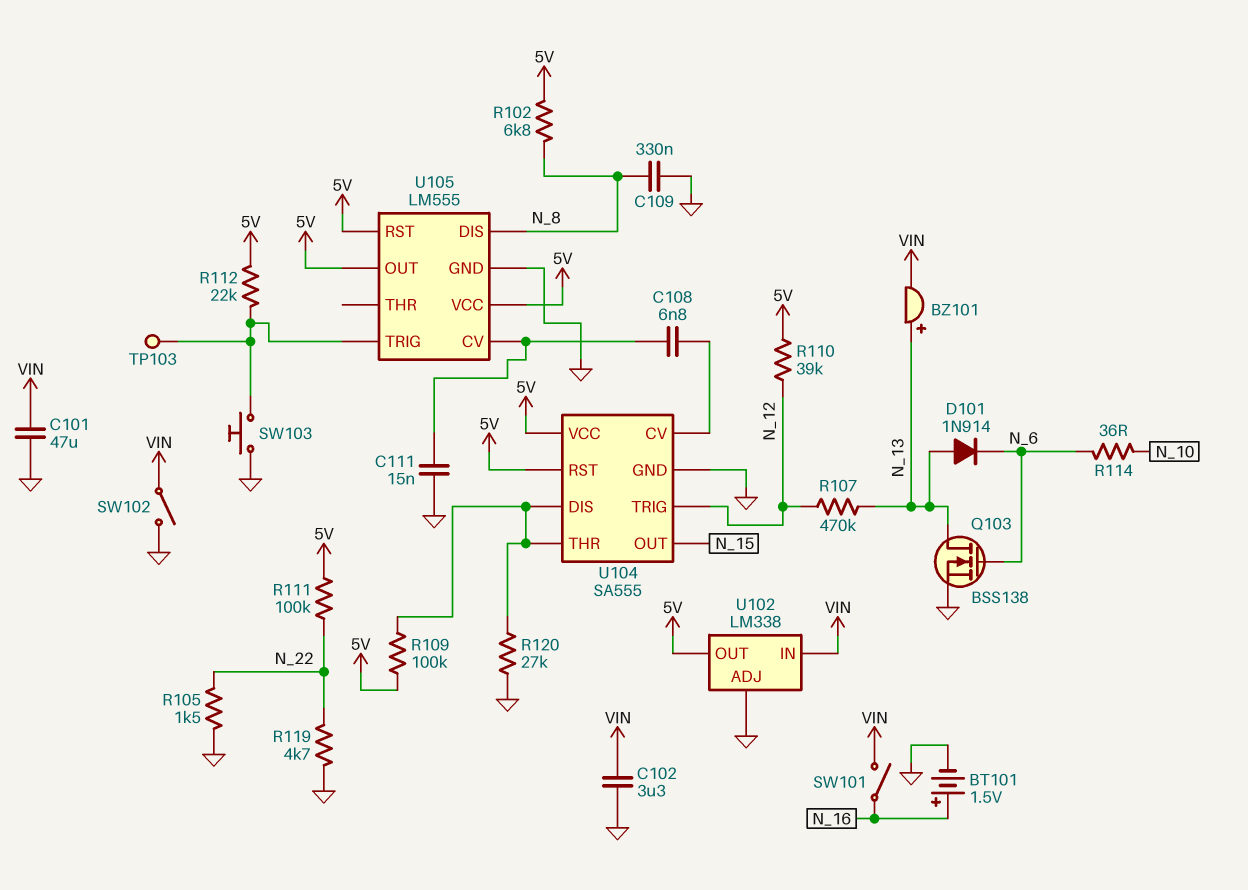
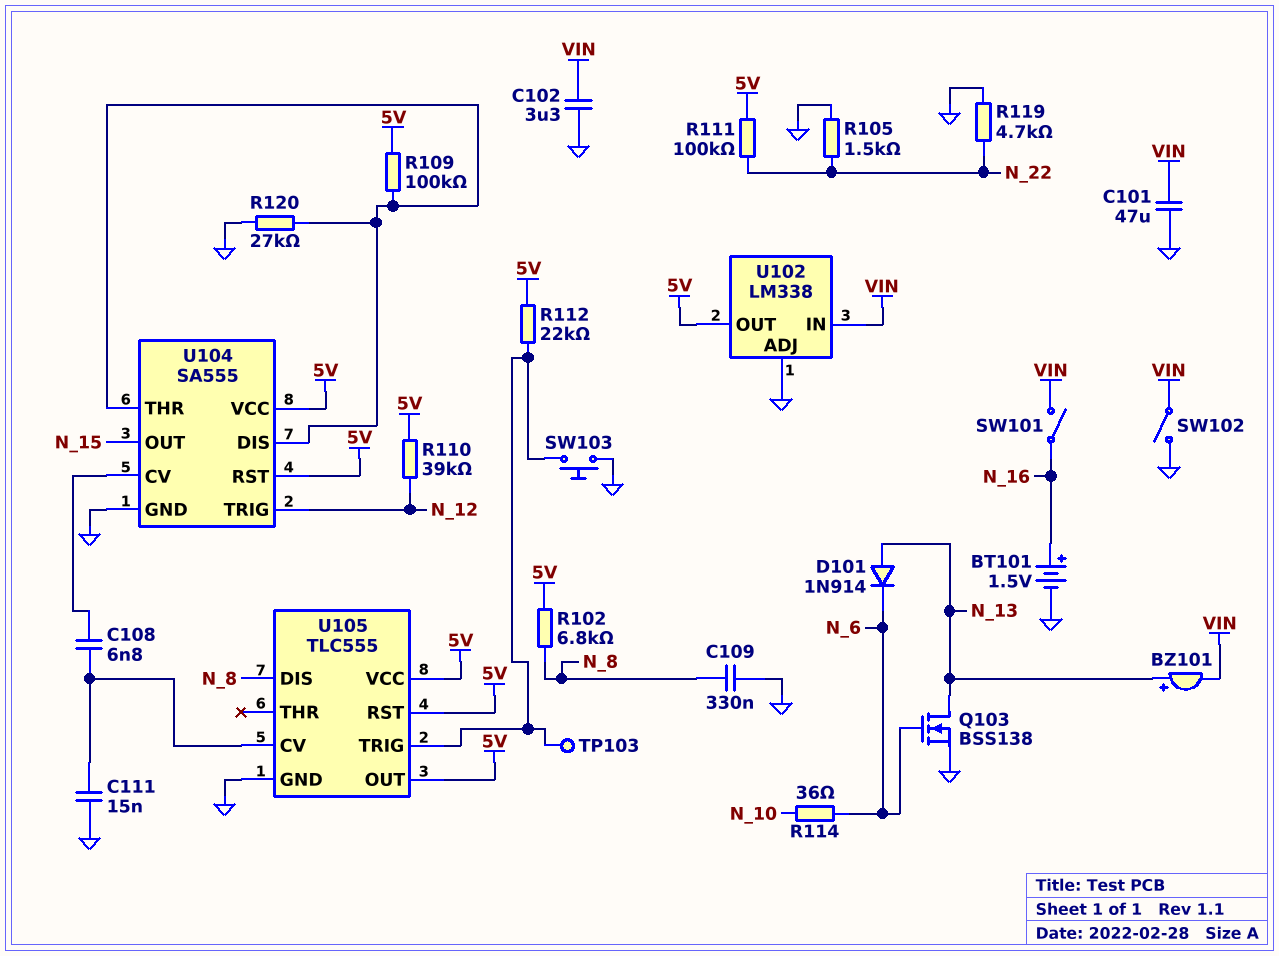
R107: 470k (N_12, N_13) -> none
U105: LM555 -> TLC555

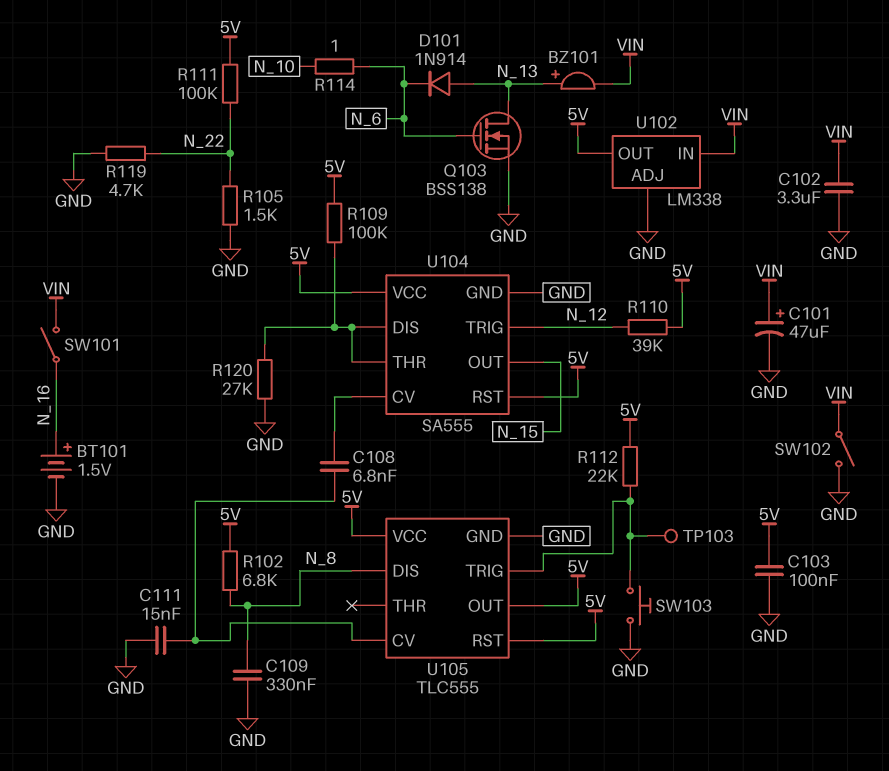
C101: 47uF (GND, VIN) -> 47uF (plus VIN, minus GND)
C103: none -> 100nF (5V, GND)
R114: 36 (N_6, N_10) -> 1 (N_6, N_10)

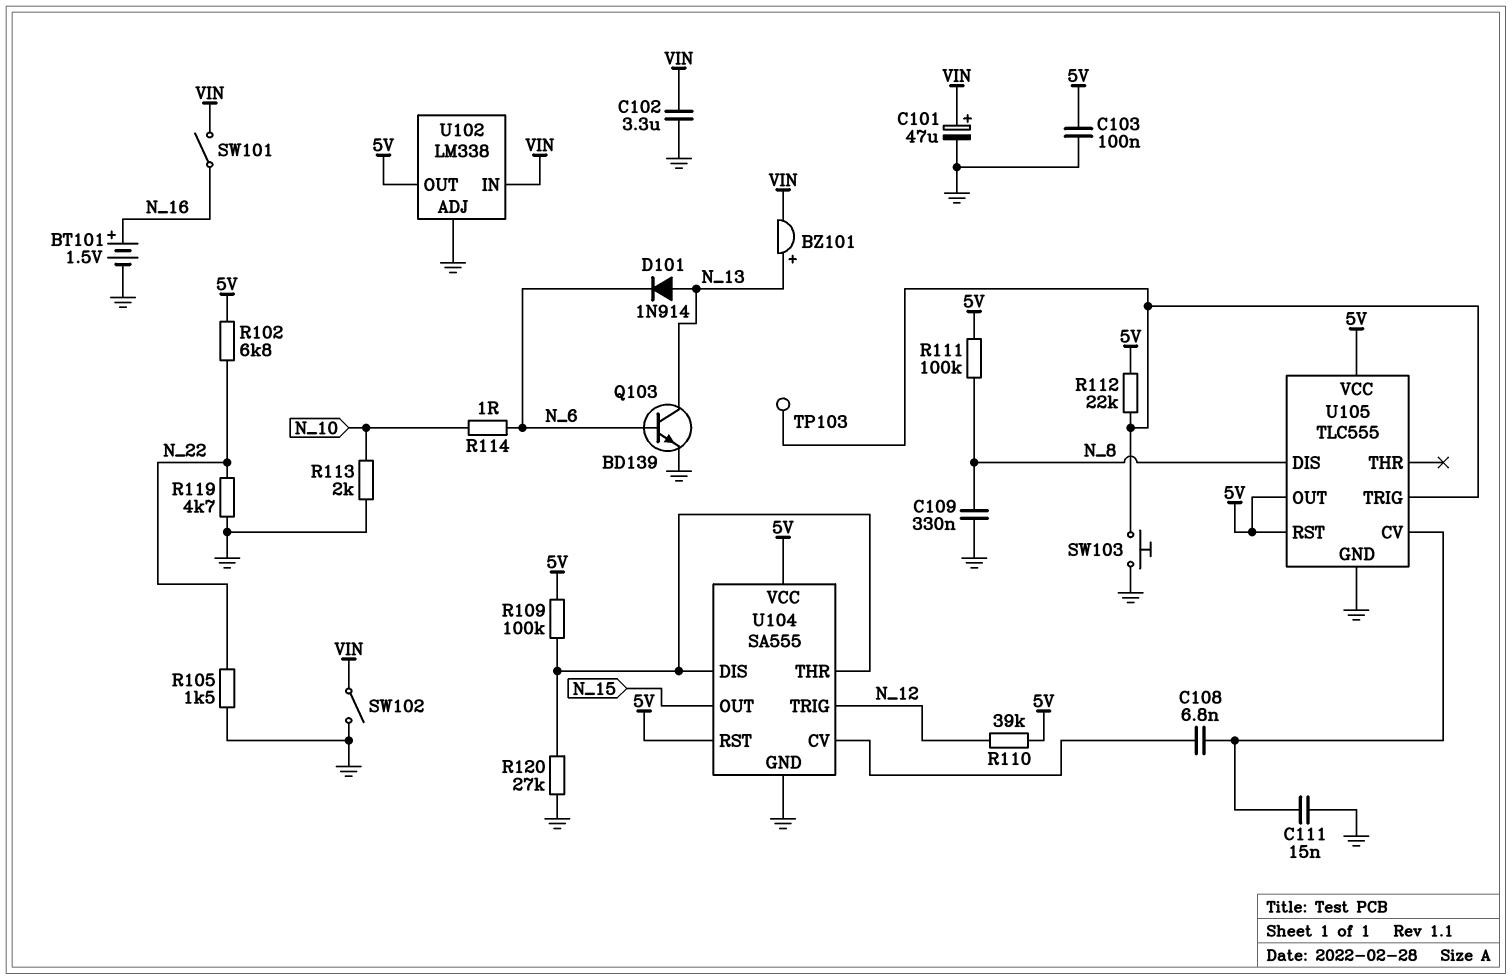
Q103: NMOS BSS138 (G N_6, D N_13, S GND) -> NPN BD139 (B N_6, C N_13, E GND)
R102: 6.8k (5V, N_8) -> 6.8k (5V, N_22)
R111: 100k (5V, N_22) -> 100k (5V, N_8)
R113: none -> 2k (GND, N_10)

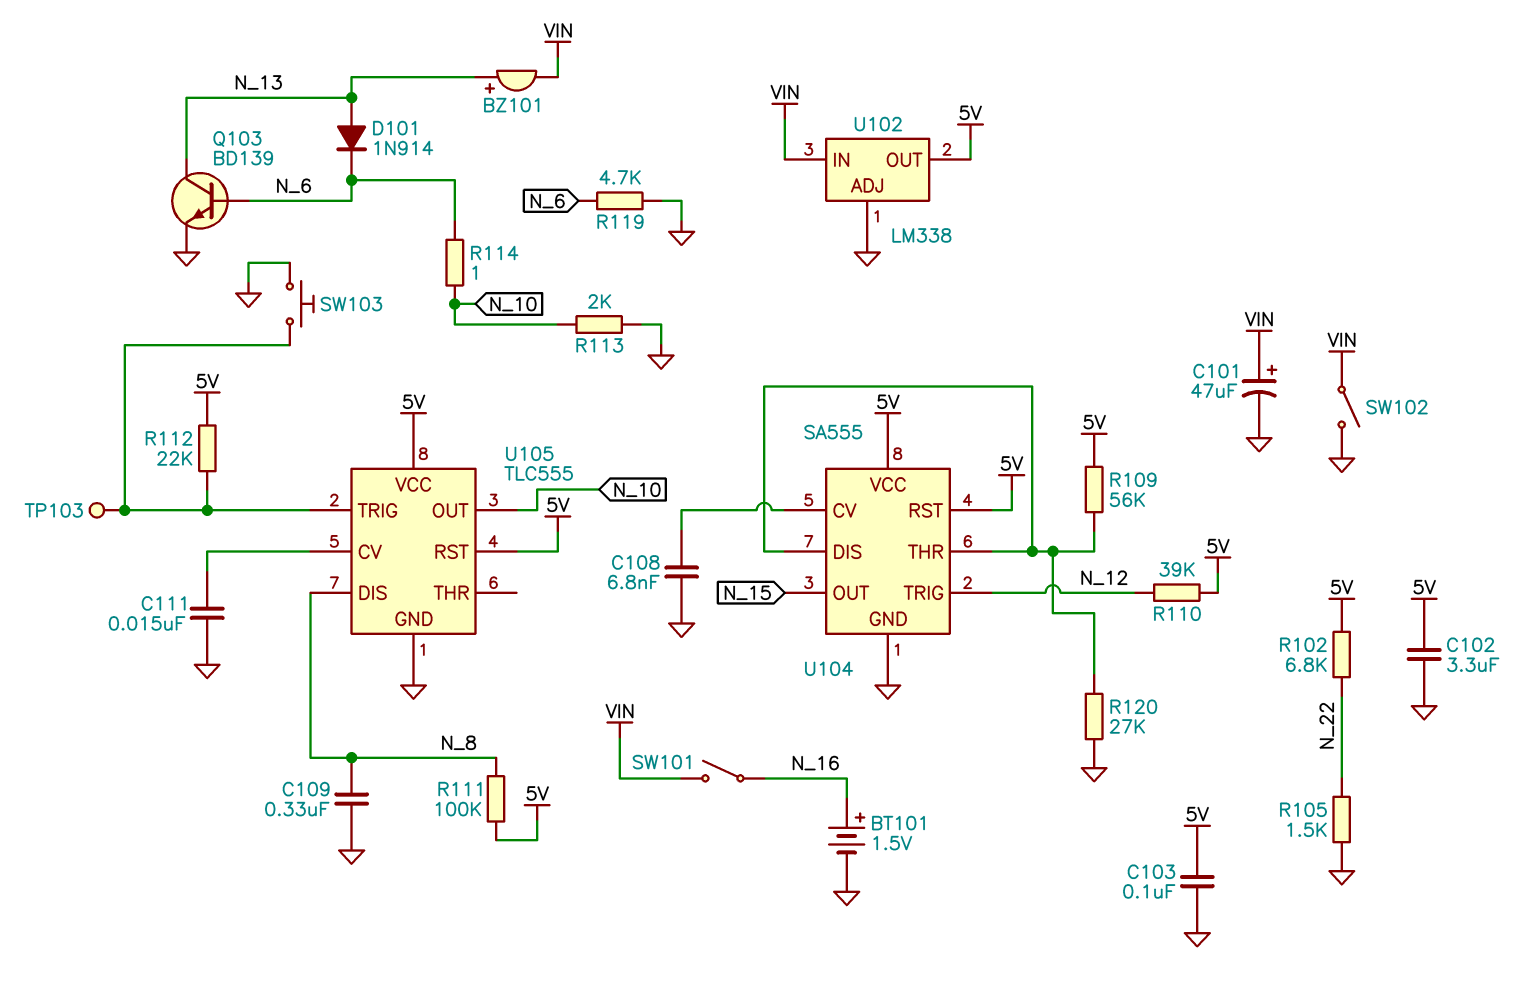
C102: 3.3uF (GND, VIN) -> 3.3uF (5V, GND)
C108: 6.8nF (U104/CV, U105/CV) -> 6.8nF (GND, U104/CV)
R109: 100k (5V, U104/DIS) -> 56k (5V, U104/DIS)
R119: 4.7k (GND, N_22) -> 4.7k (GND, N_6)
U105 pin OUT: 5V -> N_10

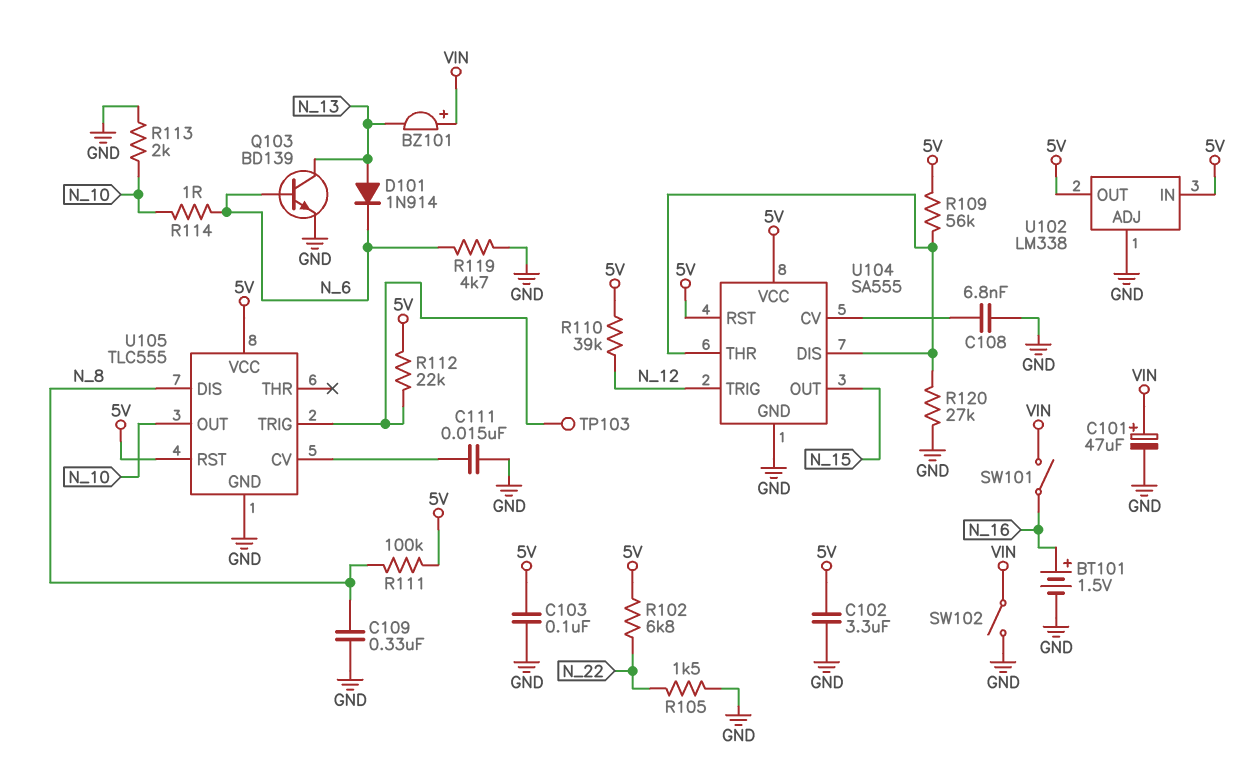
BZ101: buzzer (plus N_13, minus VIN) -> buzzer (plus VIN, minus N_13)
SW103: button (GND, U105/TRIG) -> none
U102 pin IN: VIN -> 5V

